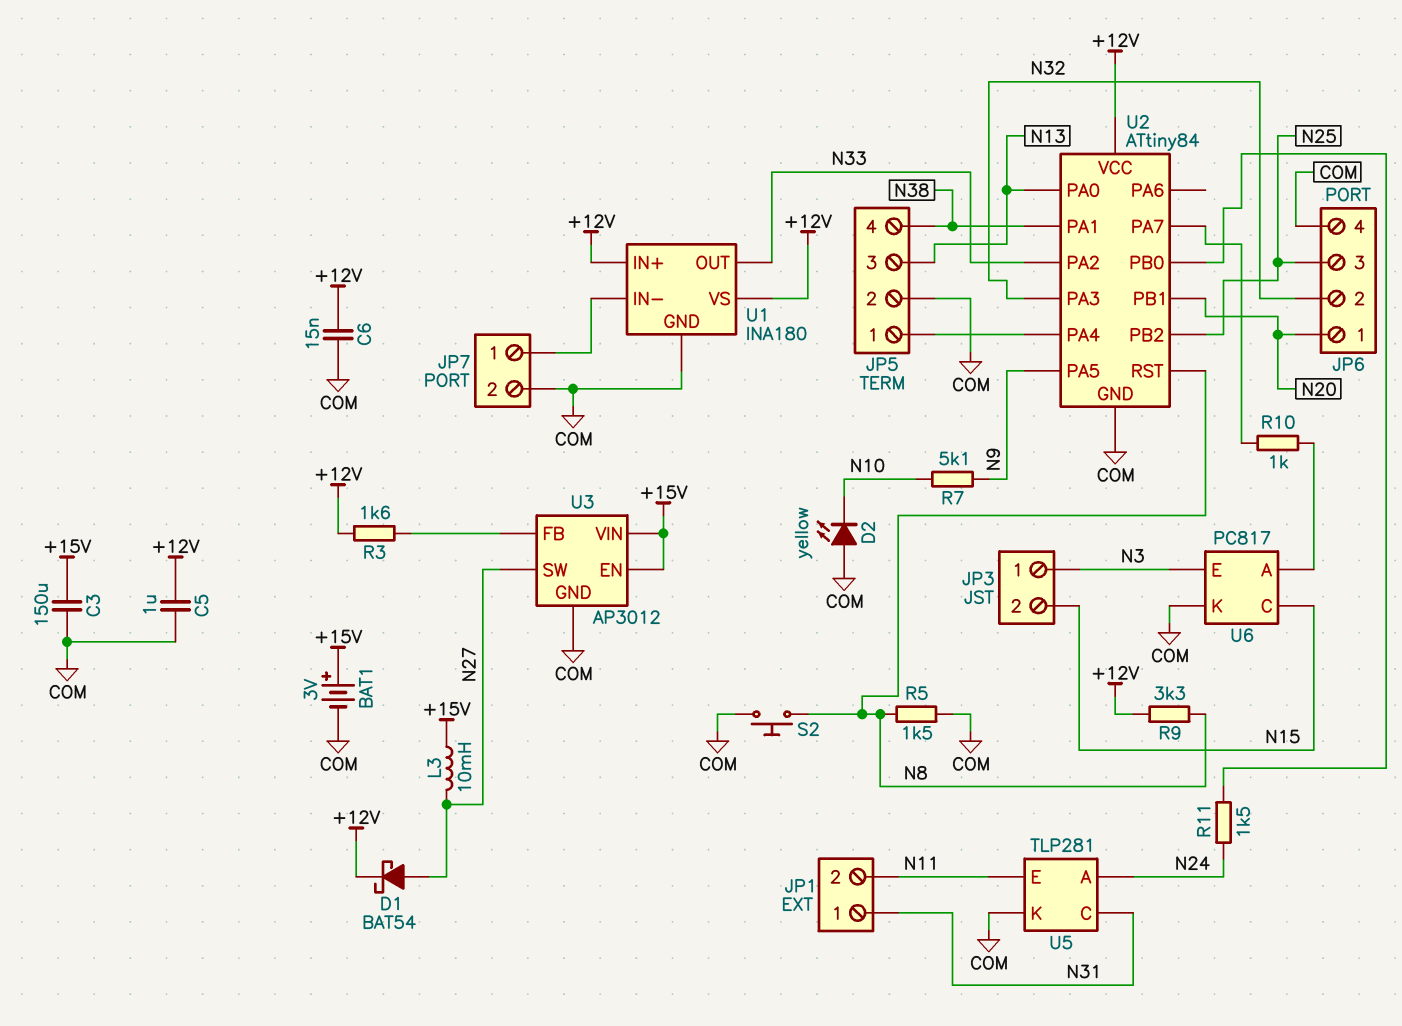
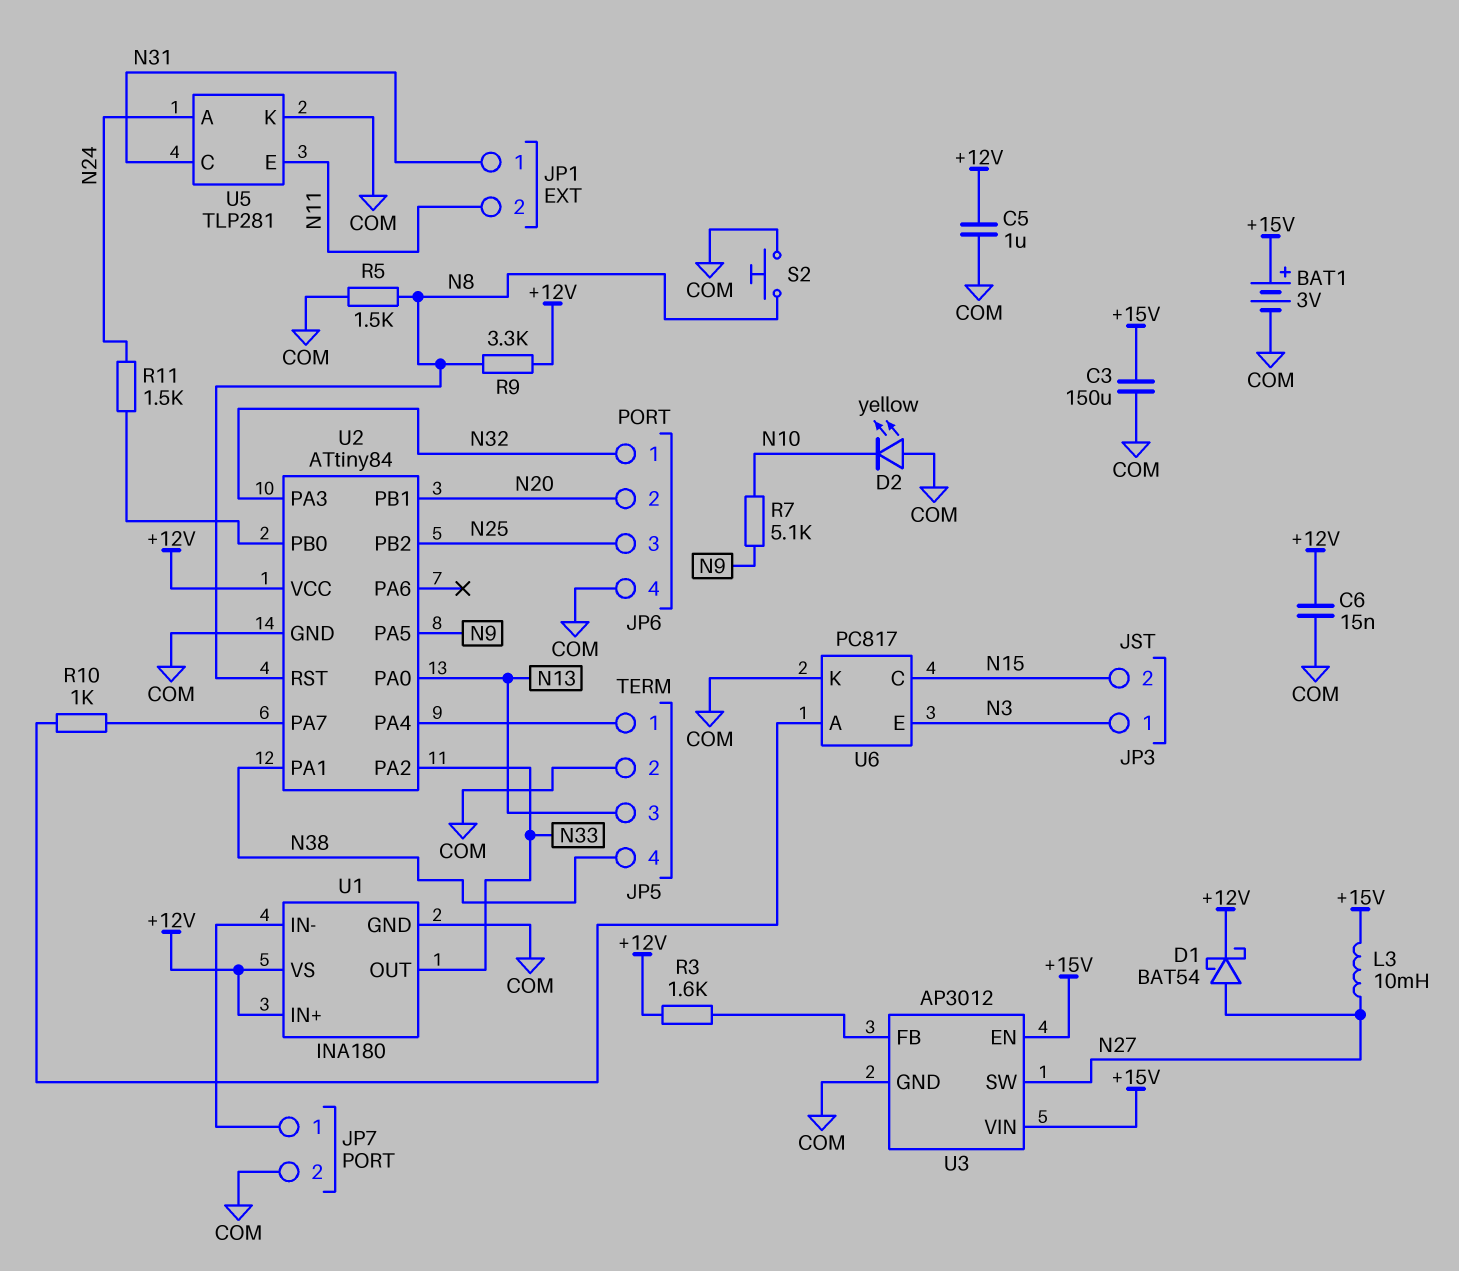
JP6 pin 1: N20 -> N32
JP6 pin 2: N32 -> N20

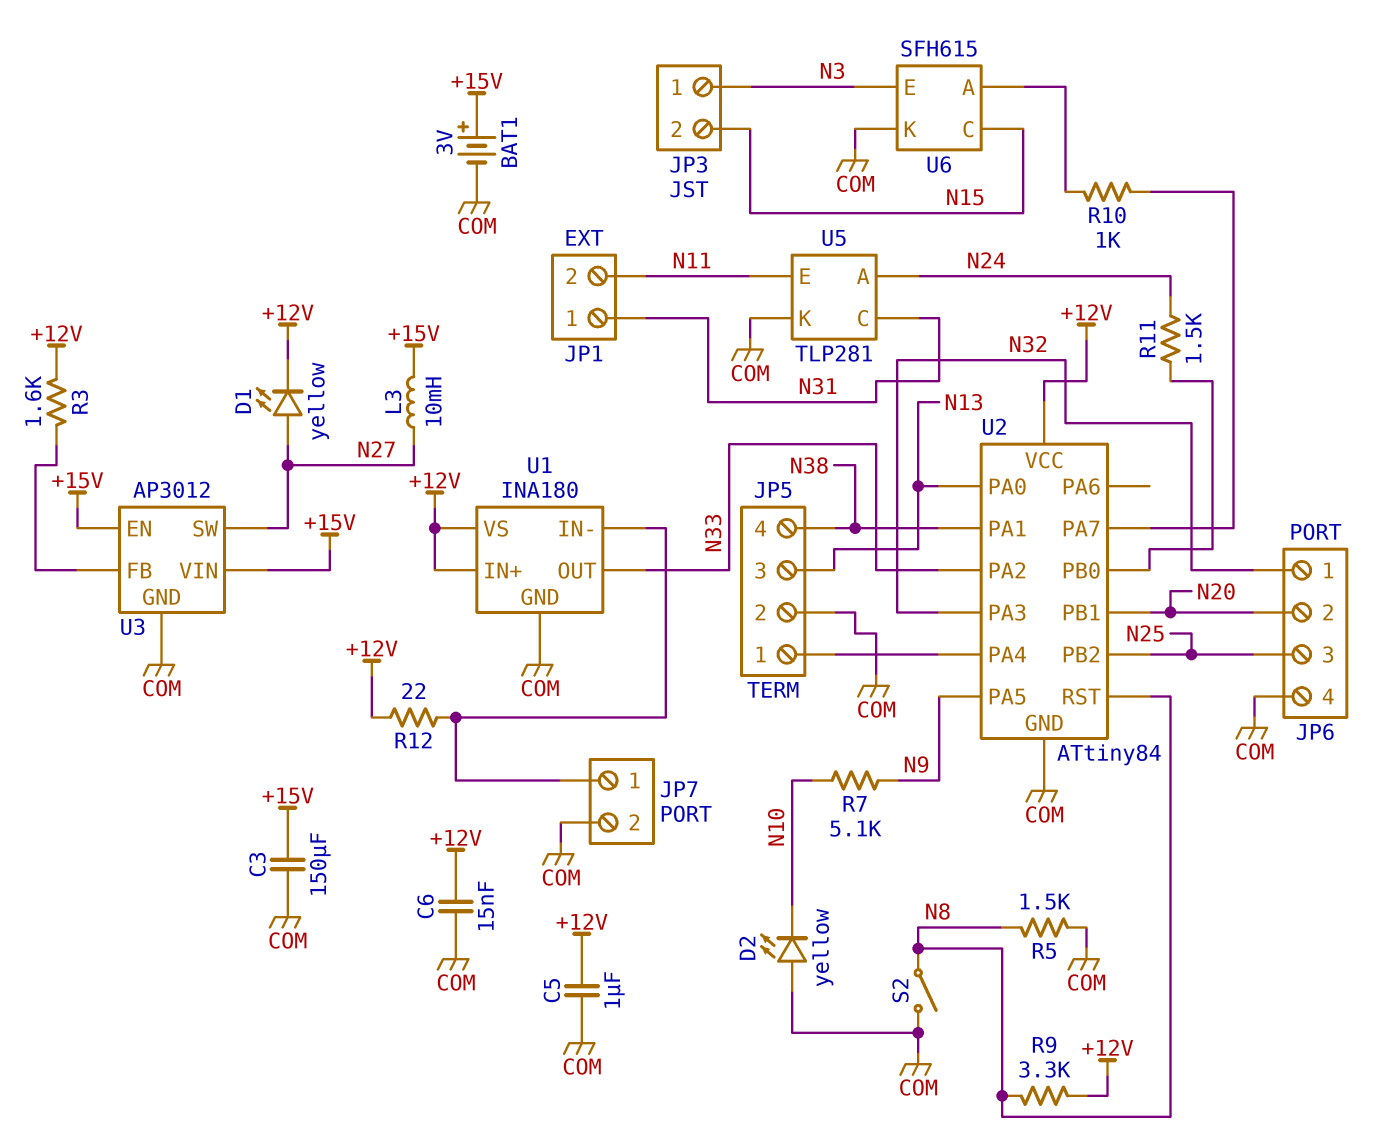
D1: schottky BAT54 (A N27, K +12V) -> LED yellow (A N27, K +12V)
R12: none -> 22 (+12V, JP7/1)
S2: button (COM, N8) -> switch (COM, N8)
U6: PC817 -> SFH615

